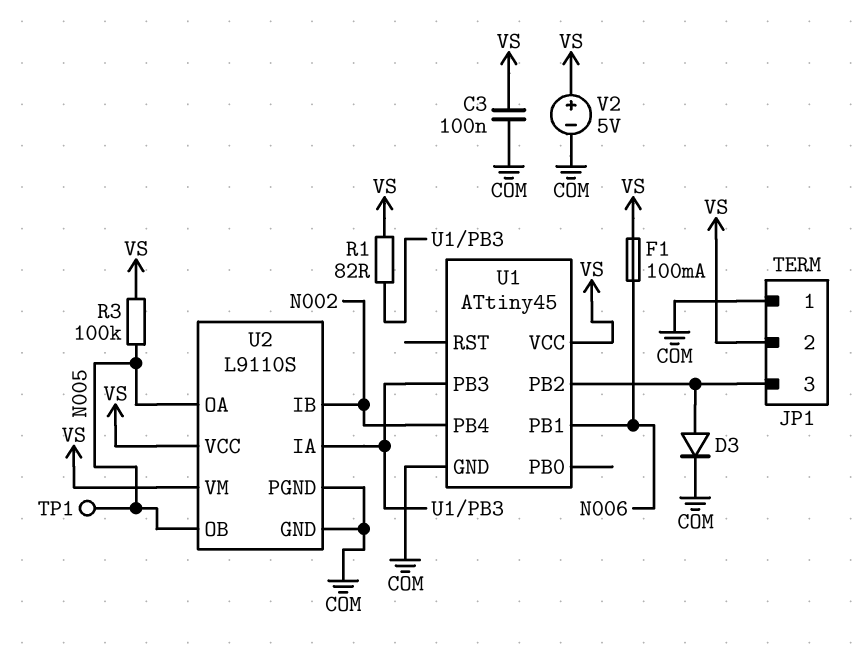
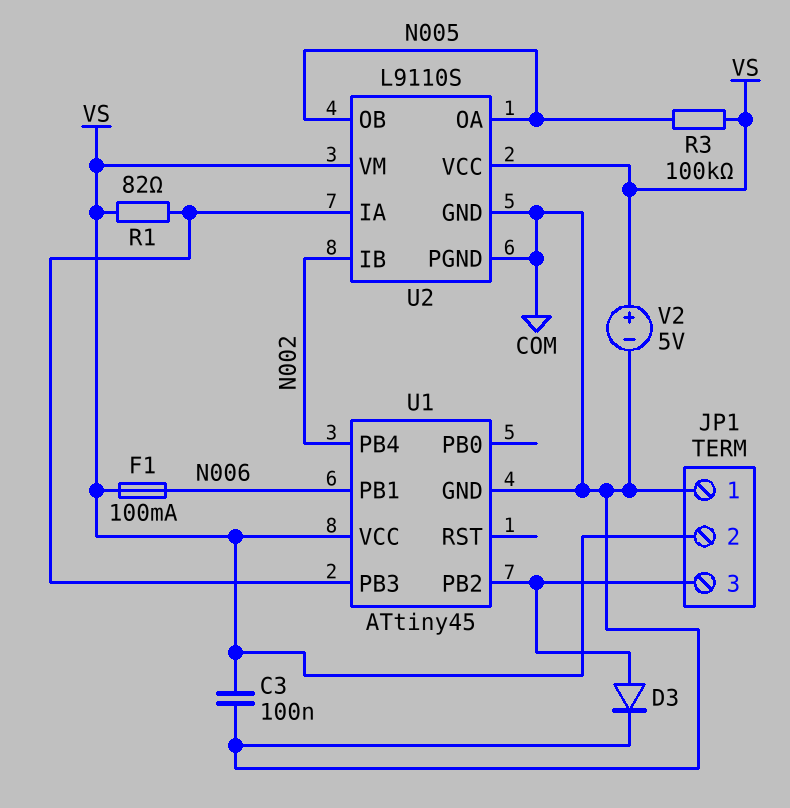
TP1: test point (N005) -> none

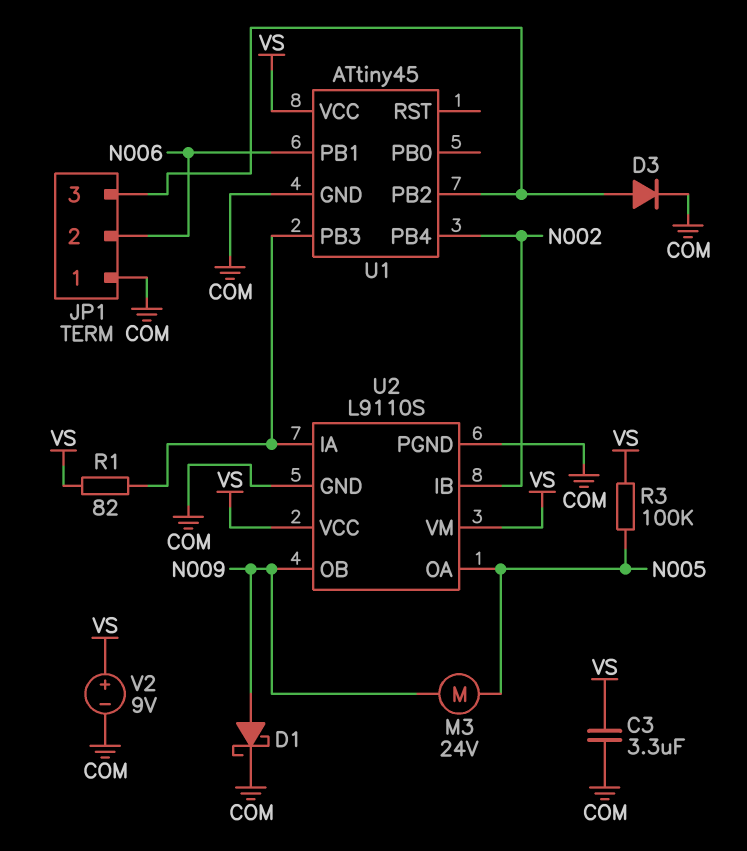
C3: 100nF (COM, VS) -> 3.3uF (COM, VS)
D1: none -> schottky (A N009, K COM)
F1: 100mA (N006, VS) -> none
JP1 pin 2: VS -> N006
M3: none -> motor 24V (N005, N009)
U2 pin OB: N005 -> N009
V2: 5V (plus VS, minus COM) -> 9V (plus VS, minus COM)

